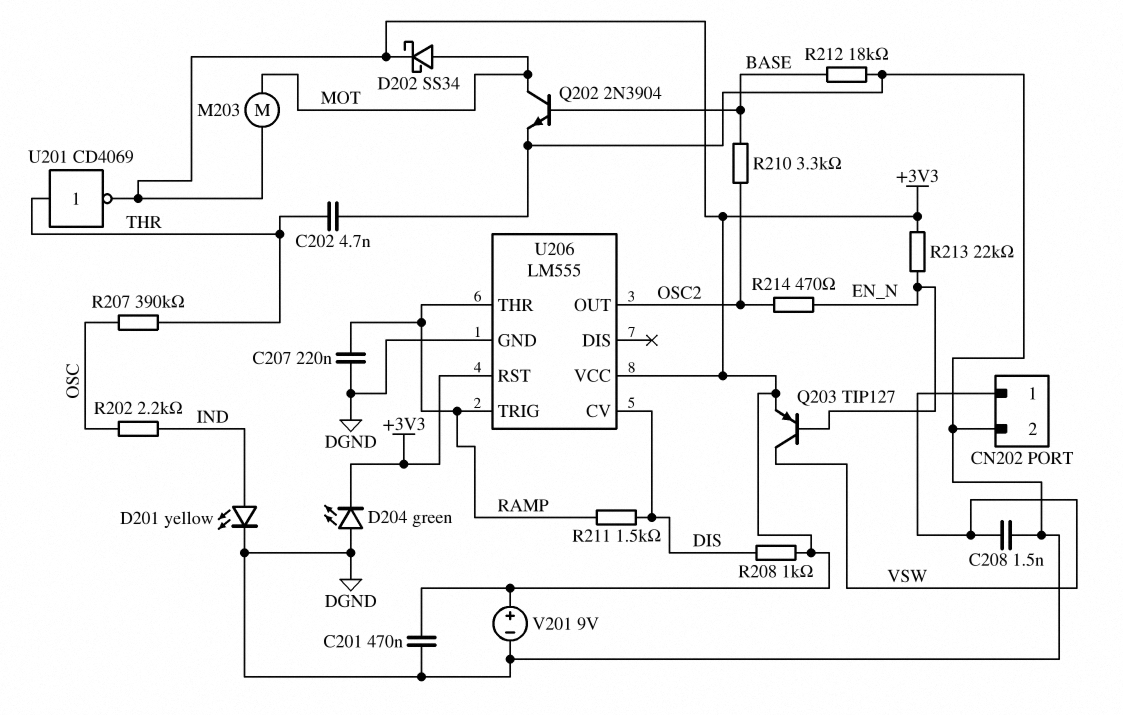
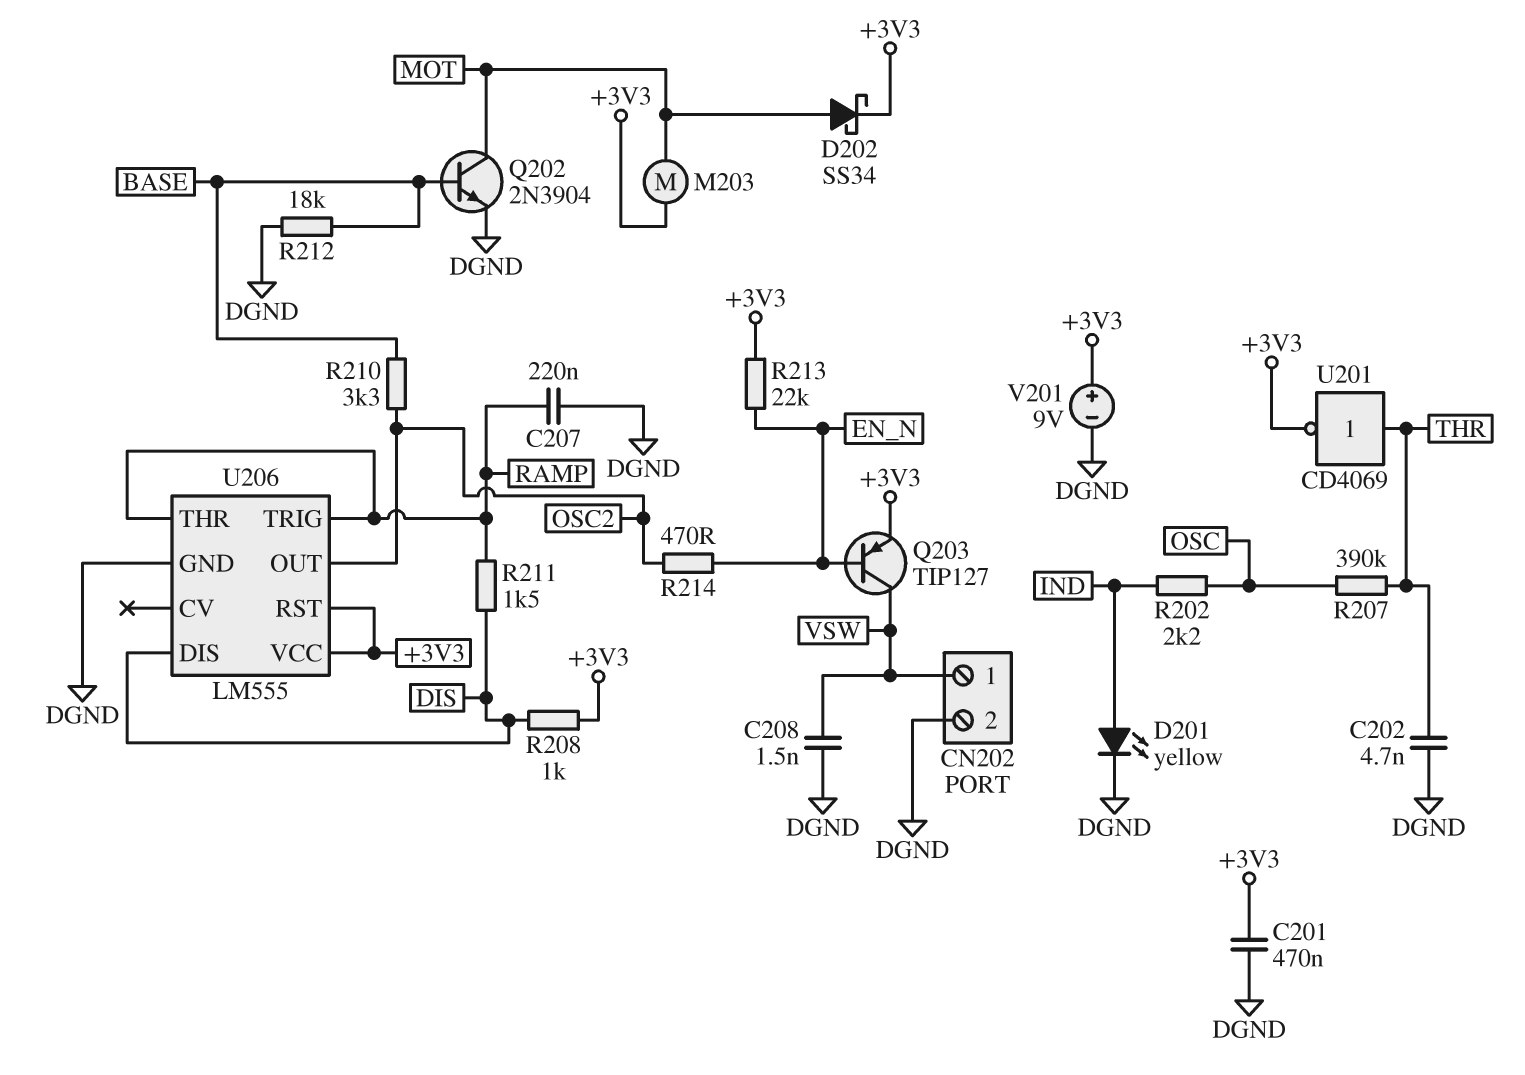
D204: LED green (A DGND, K +3V3) -> none
U206 pin CV: DIS -> none
U206 pin DIS: none -> DIS

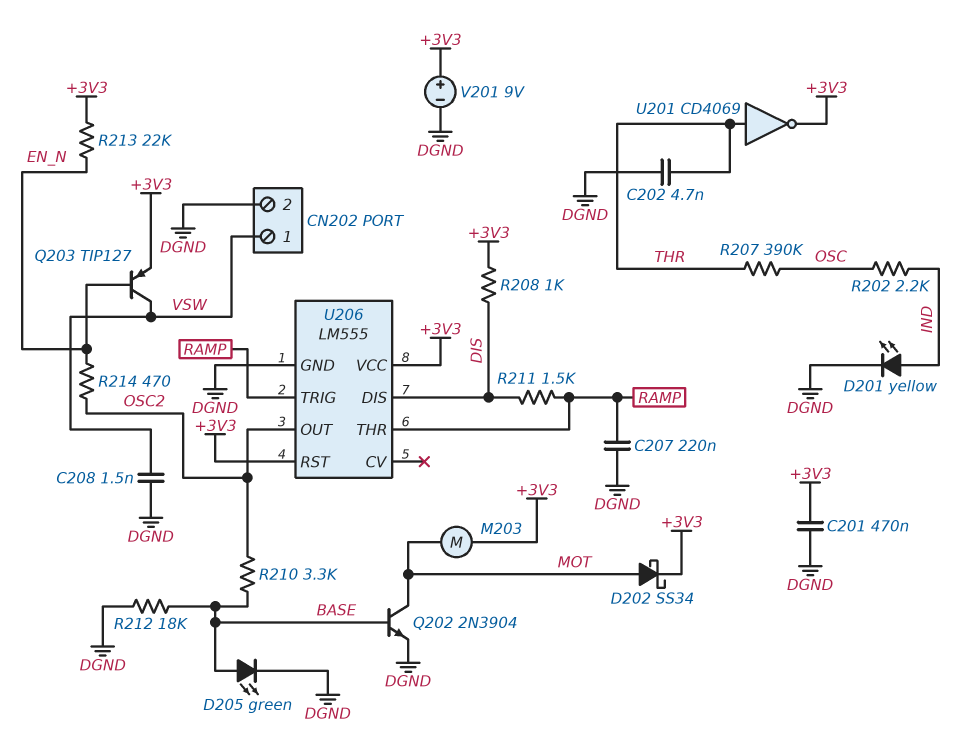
D205: none -> LED green (A BASE, K DGND)

